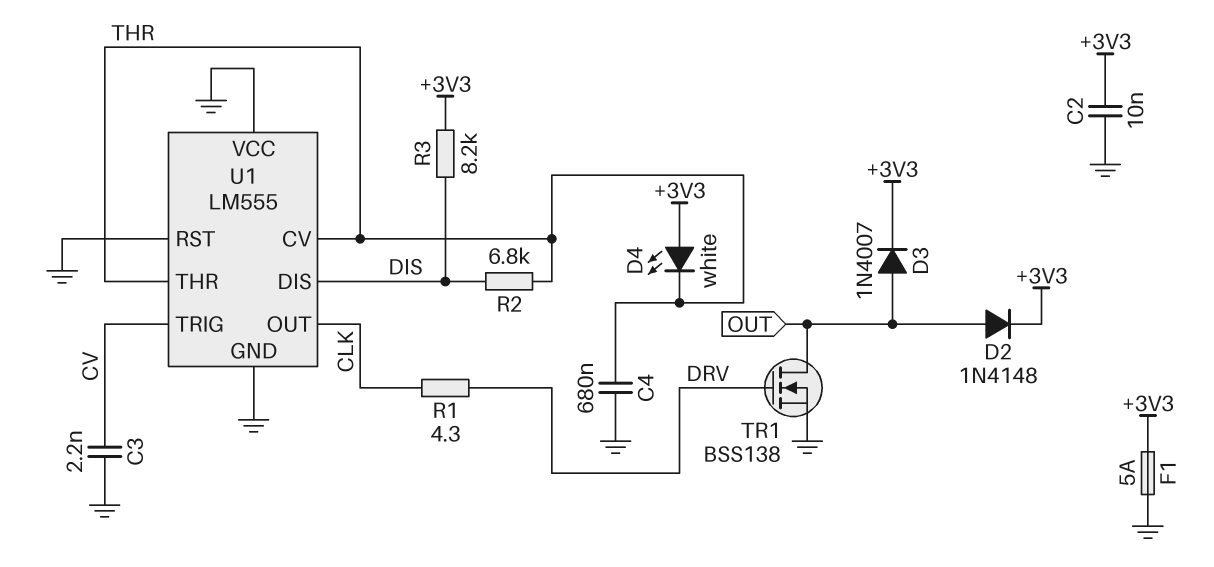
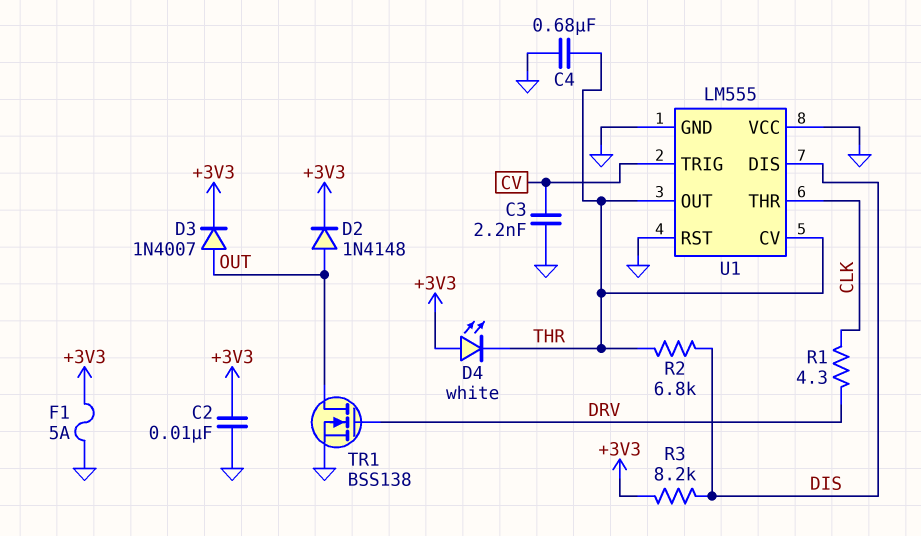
U1 pin OUT: CLK -> THR
U1 pin THR: THR -> CLK

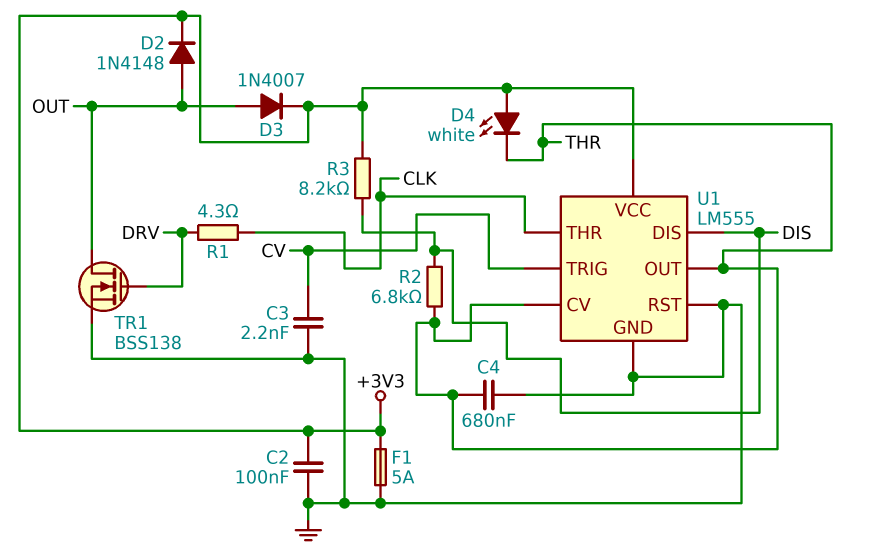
C2: 10nF (+3V3, GND) -> 100nF (+3V3, GND)
U1 pin VCC: GND -> +3V3

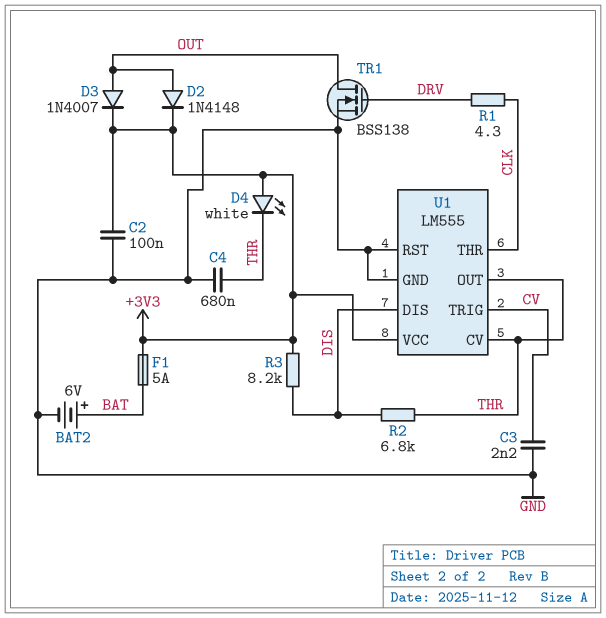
BAT2: none -> 6V (plus BAT, minus GND)
F1: 5A (+3V3, GND) -> 5A (+3V3, BAT)

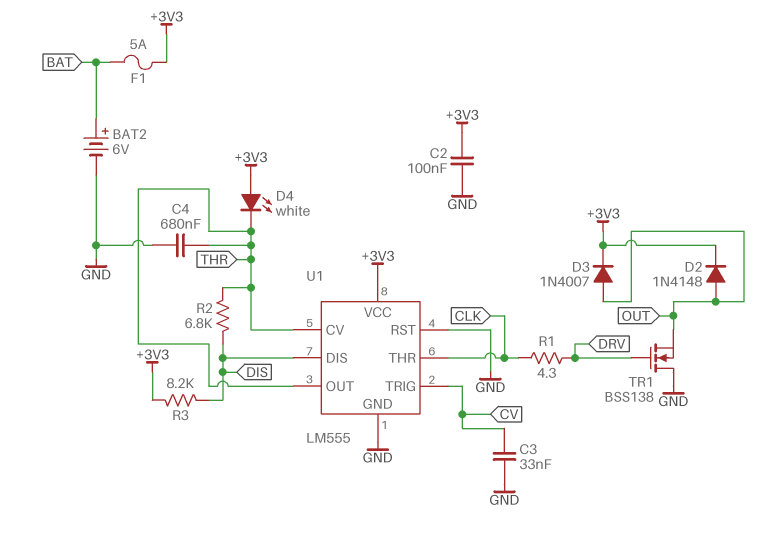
C3: 2.2nF (CV, GND) -> 33nF (CV, GND)
TR1: NMOS BSS138 (G DRV, D OUT, S GND) -> NMOS BSS138 (G DRV, D GND, S OUT)

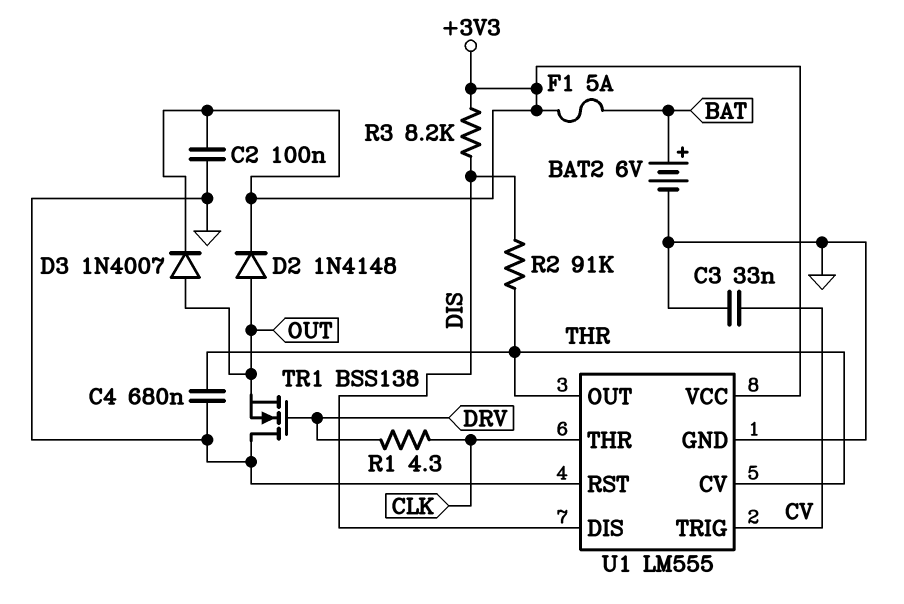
D4: LED white (A +3V3, K THR) -> none
R2: 6.8k (DIS, THR) -> 91k (DIS, THR)

